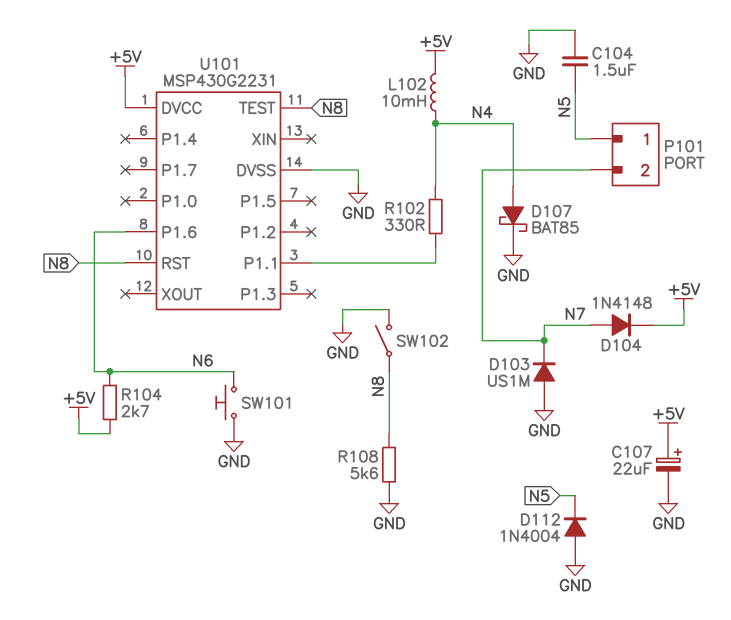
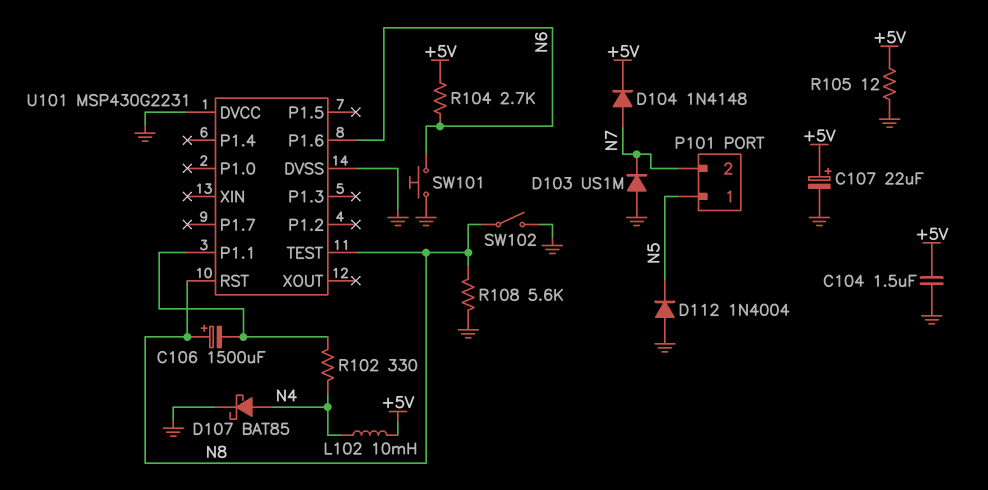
C104: 1.5uF (GND, N5) -> 1.5uF (+5V, GND)
C106: none -> 1500uF (plus N8, minus U101/P1.1)
R105: none -> 12 (+5V, GND)
U101 pin DVCC: +5V -> GND

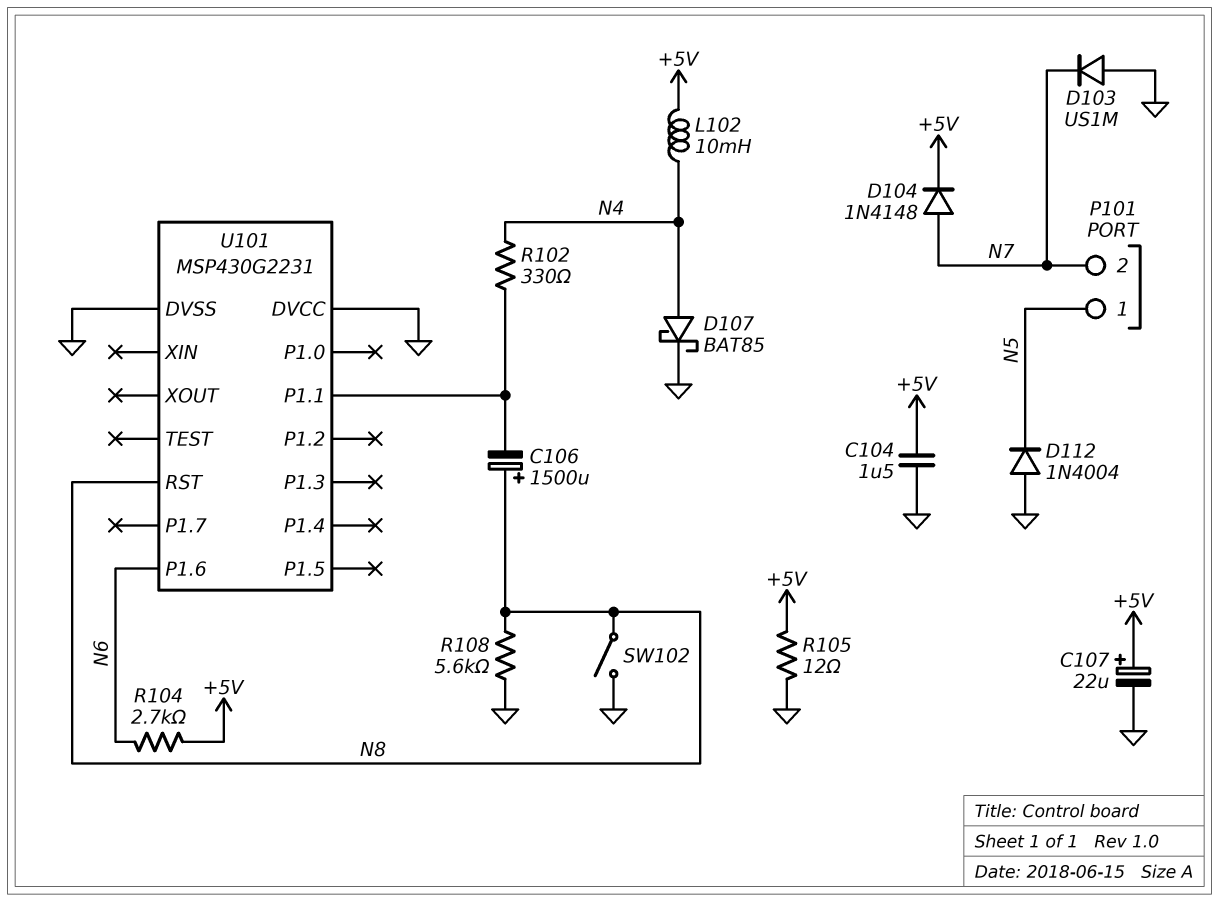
SW101: button (GND, N6) -> none
U101 pin TEST: N8 -> none

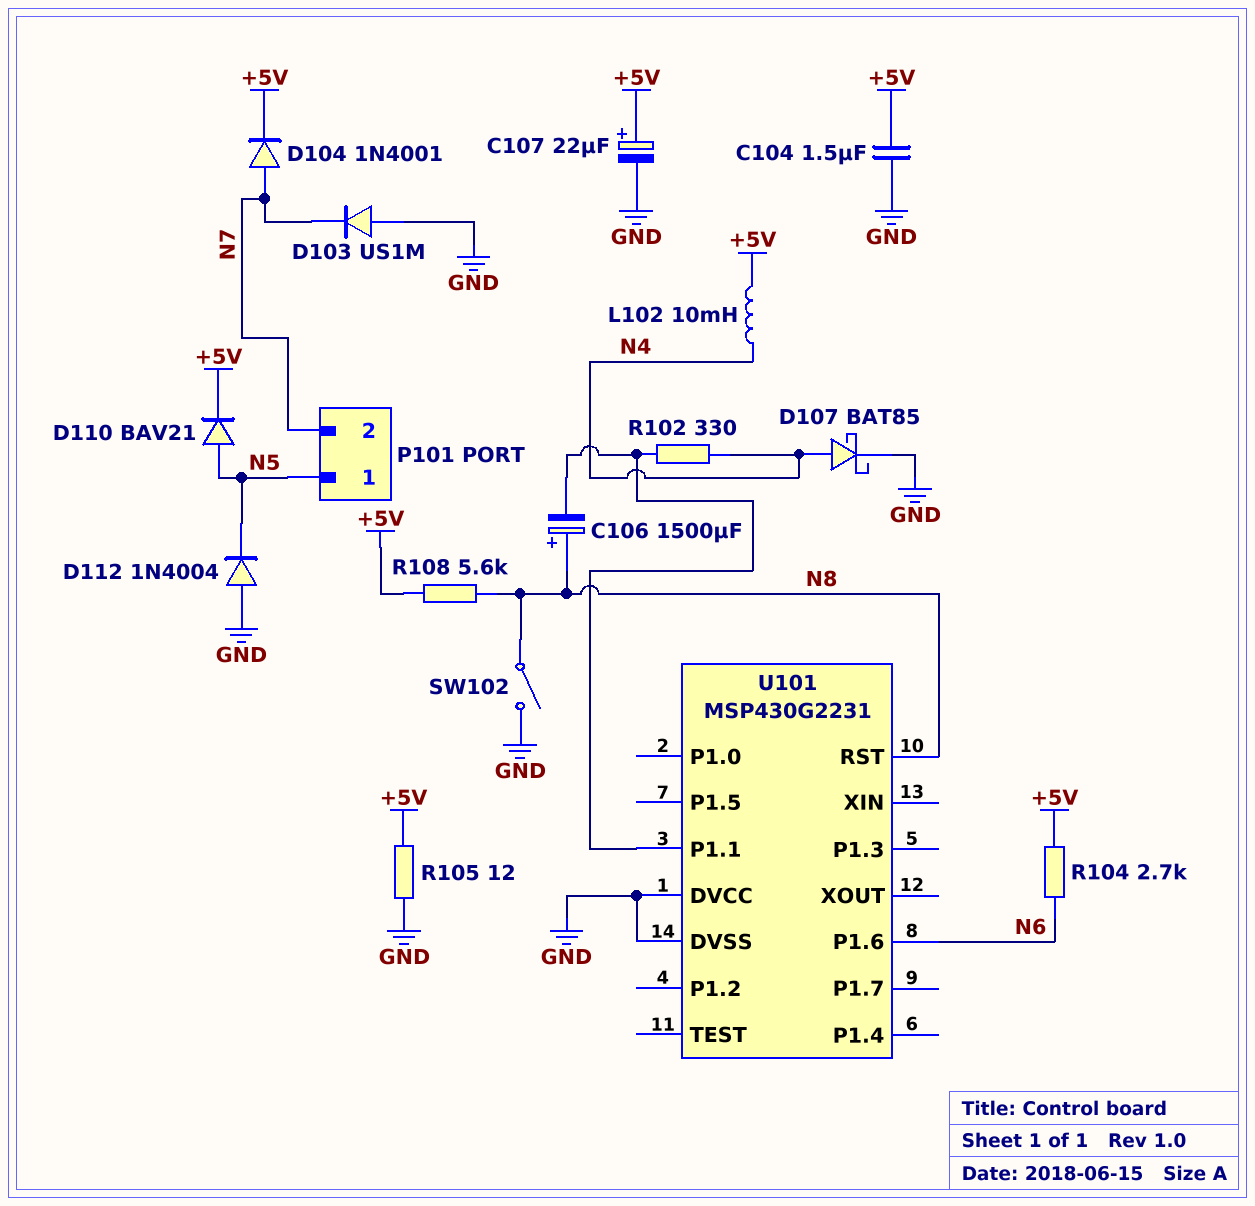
D104: diode 1N4148 (A N7, K +5V) -> diode 1N4001 (A N7, K +5V)
D110: none -> diode BAV21 (A N5, K +5V)
R108: 5.6k (GND, N8) -> 5.6k (+5V, N8)

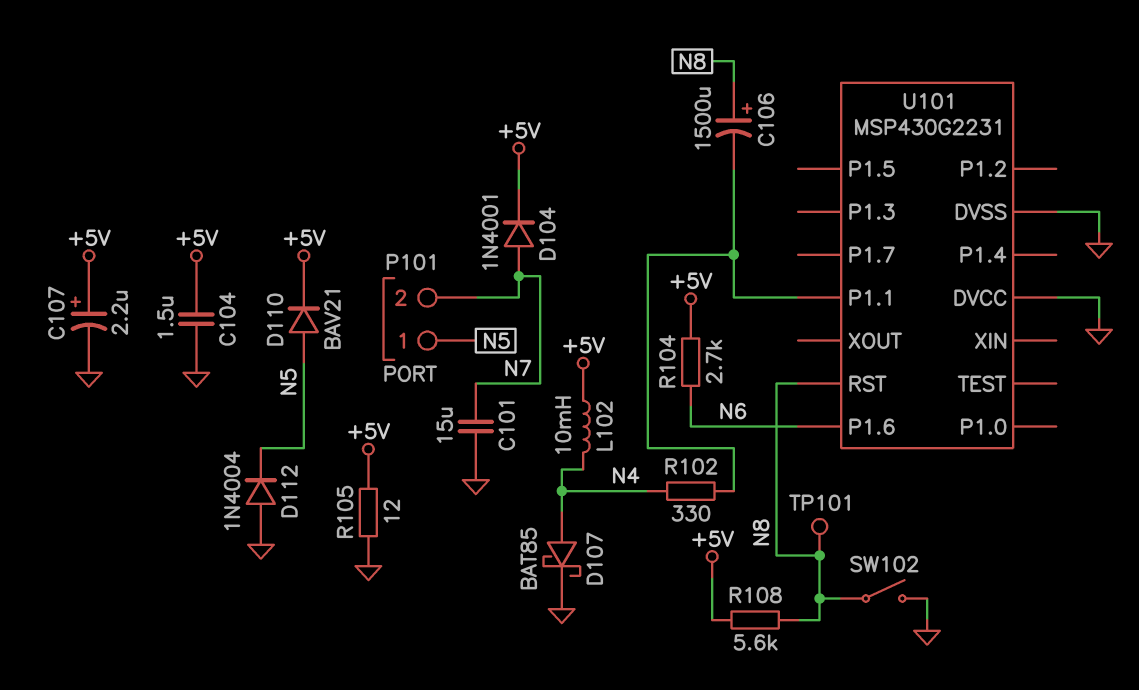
C101: none -> 15uF (GND, N7)
C107: 22uF (plus +5V, minus GND) -> 2.2uF (plus +5V, minus GND)
D103: diode US1M (A GND, K N7) -> none
TP101: none -> test point (N8)

